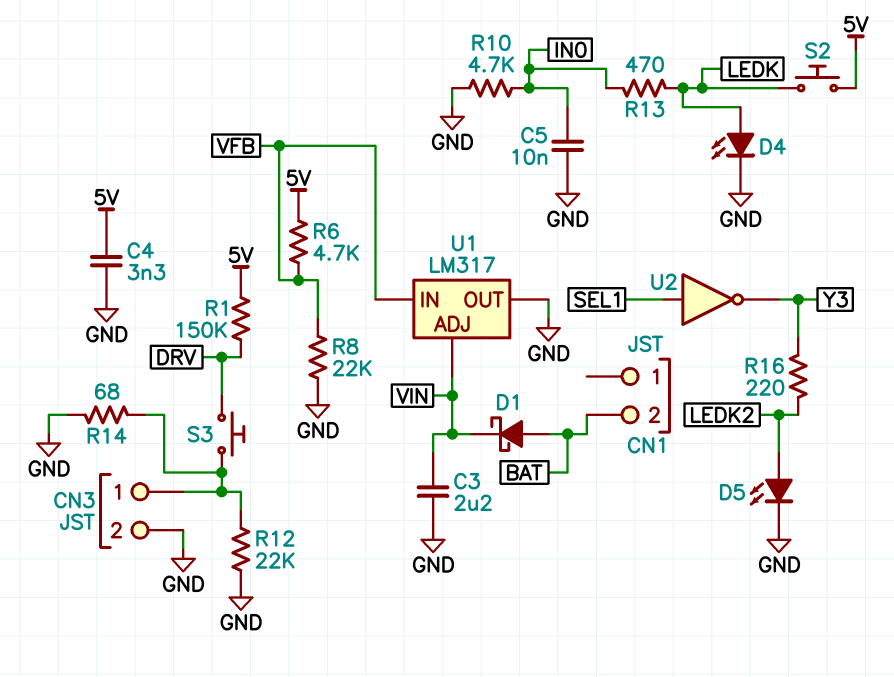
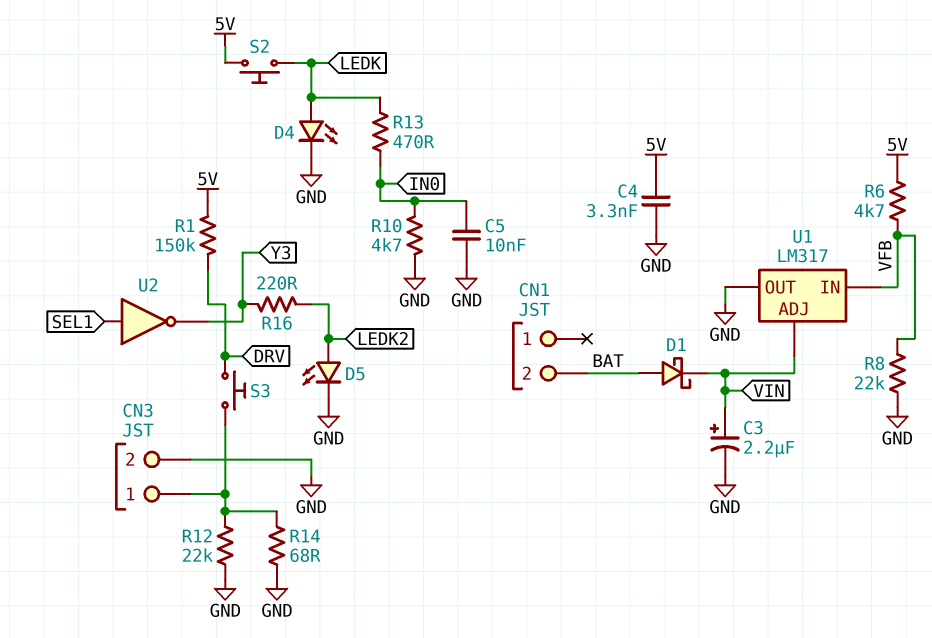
C3: 2.2uF (GND, VIN) -> 2.2uF (plus VIN, minus GND)

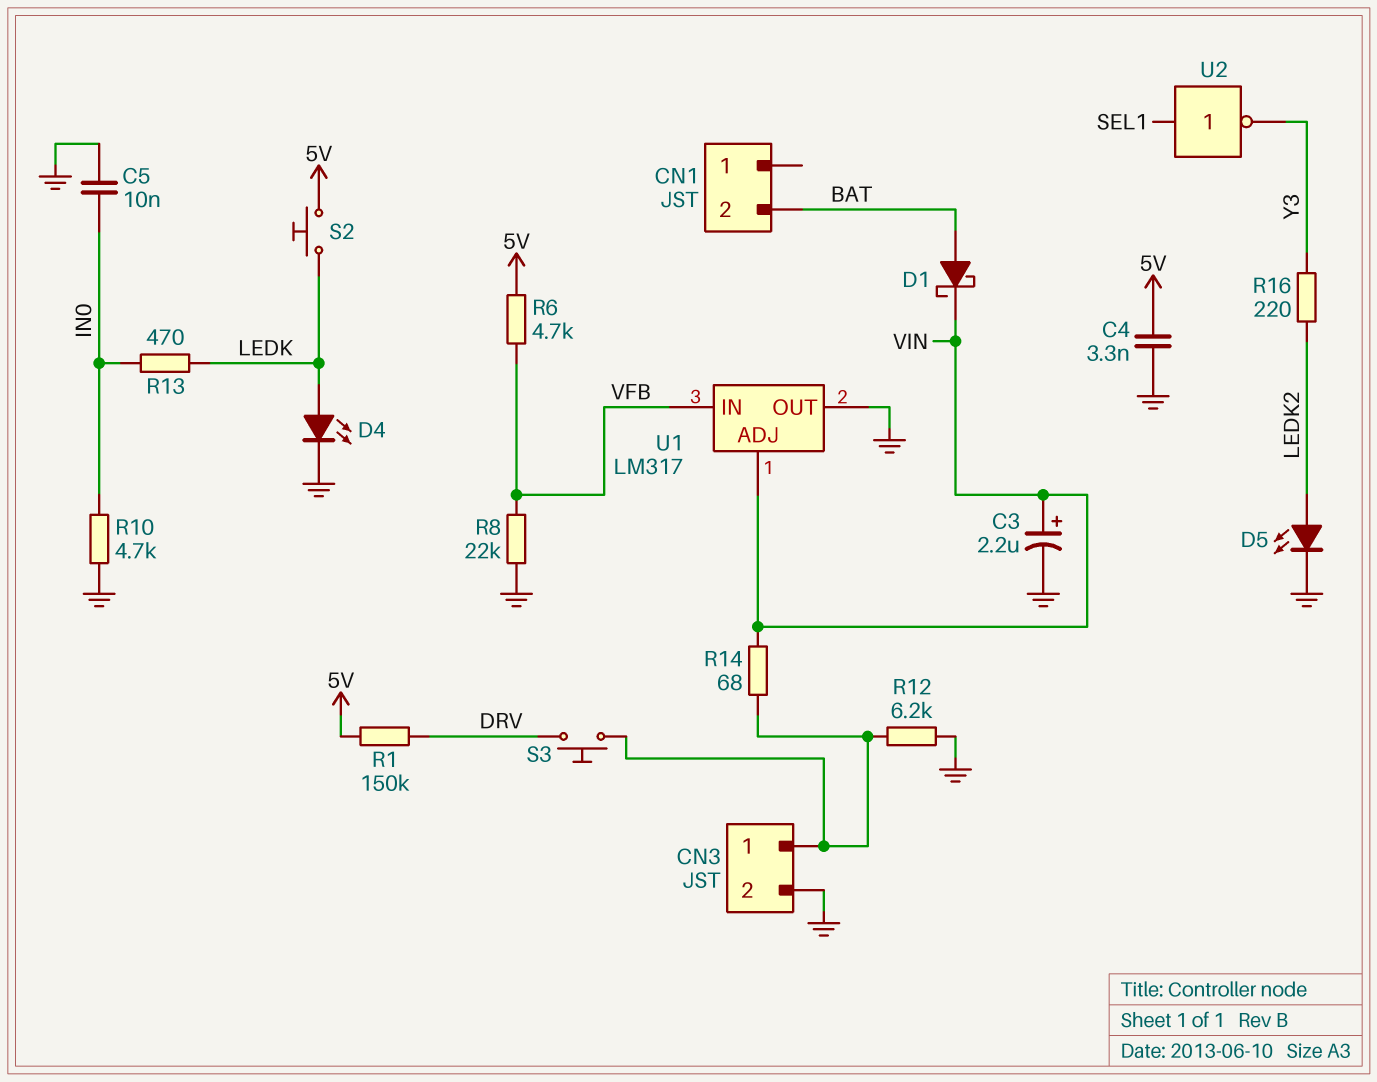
R12: 22k (CN3/1, GND) -> 6.2k (CN3/1, GND)
R14: 68 (CN3/1, GND) -> 68 (CN3/1, VIN)

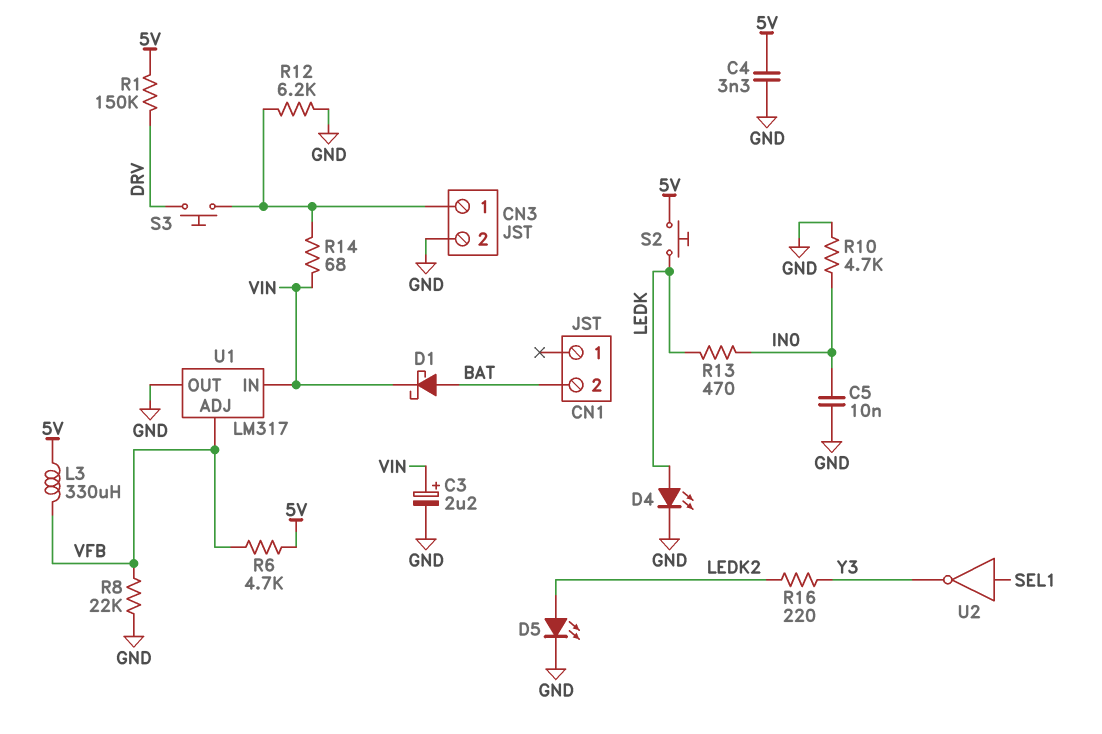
L3: none -> 330uH (5V, VFB)
U1 pin ADJ: VIN -> VFB
U1 pin IN: VFB -> VIN

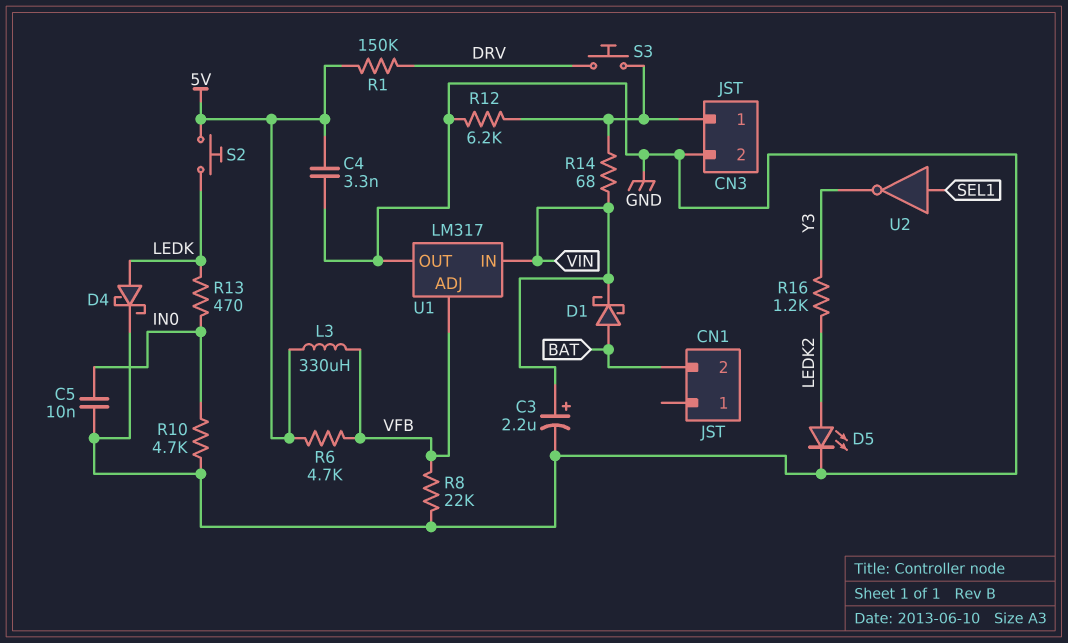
D4: LED (A LEDK, K GND) -> schottky (A LEDK, K GND)
R16: 220 (LEDK2, Y3) -> 1.2k (LEDK2, Y3)

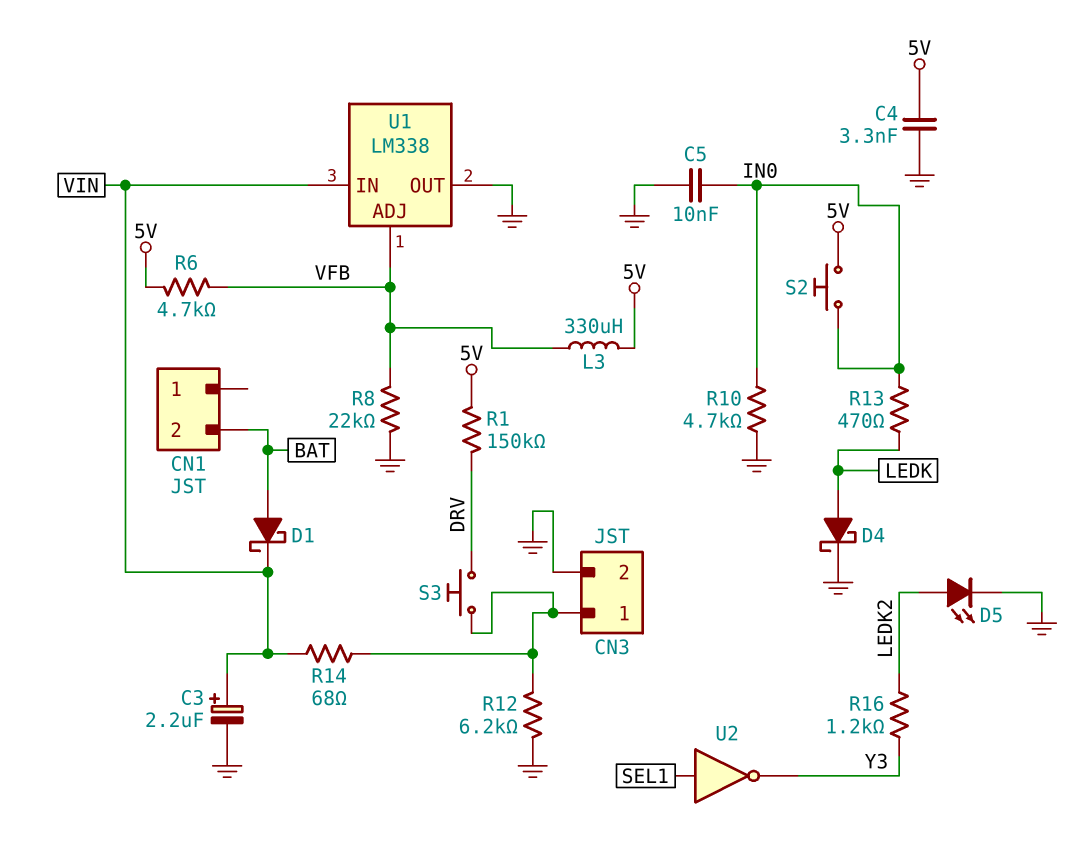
S2: button (5V, LEDK) -> button (5V, IN0)
U1: LM317 -> LM338

